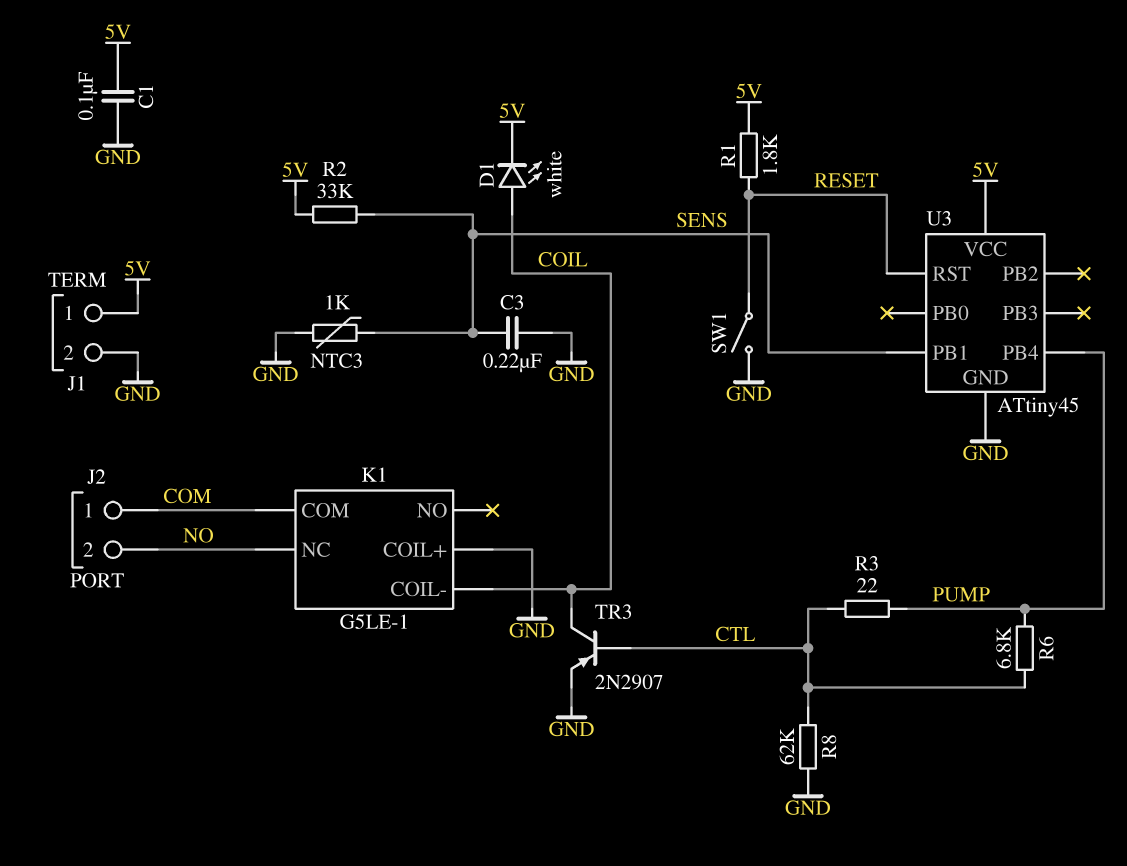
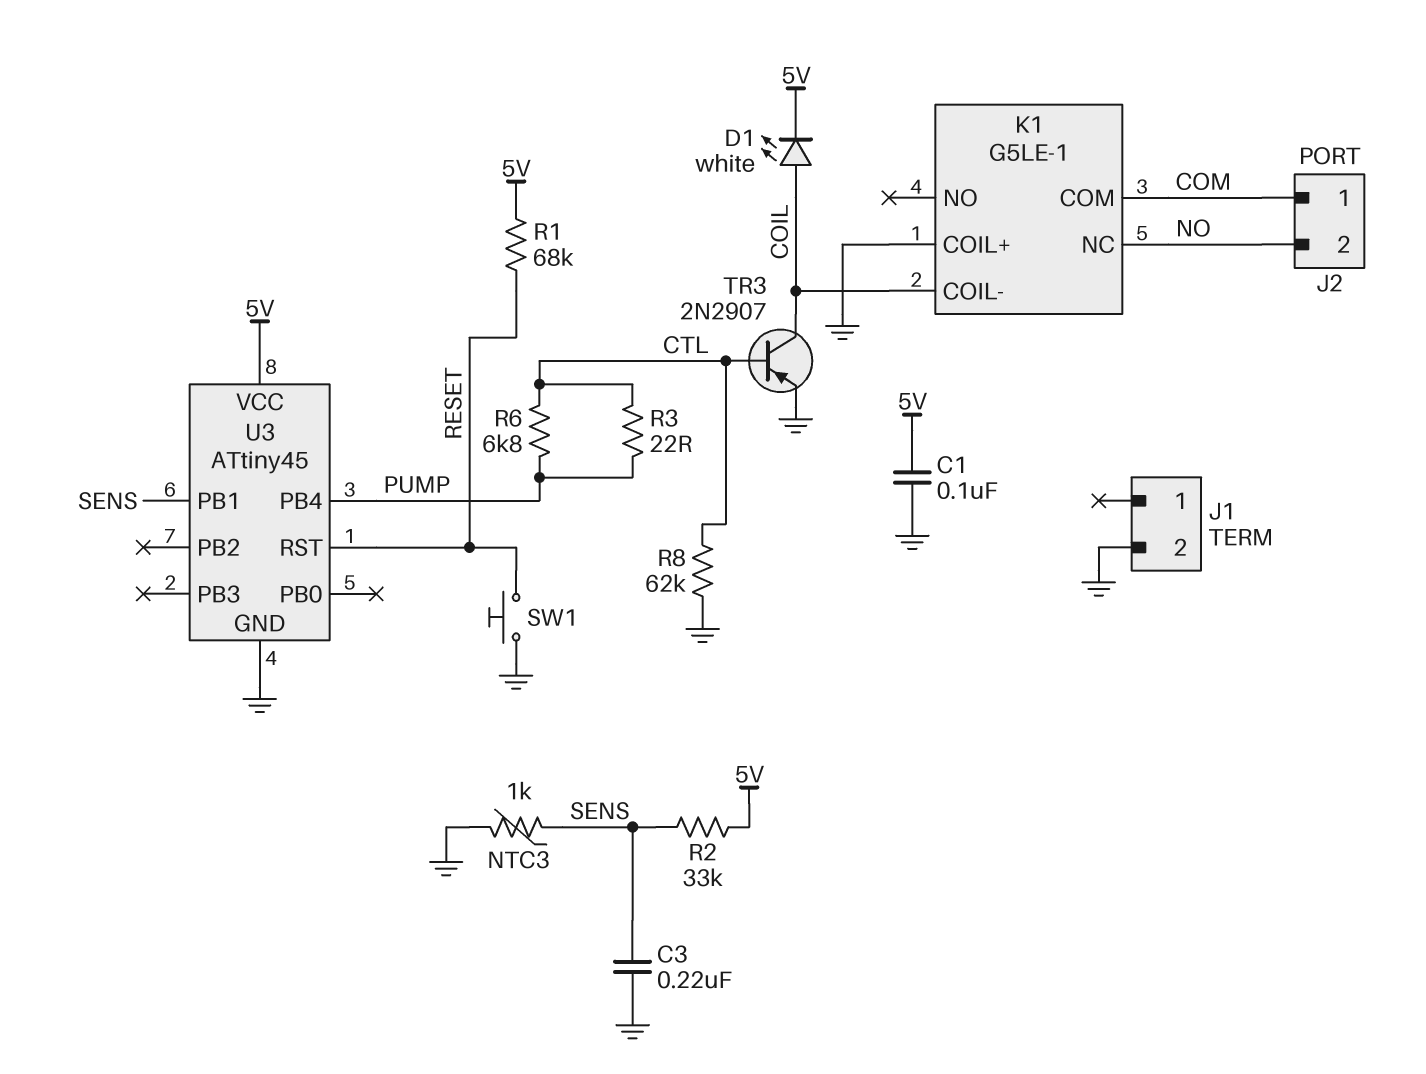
J1 pin 1: 5V -> none
R1: 1.8k (5V, RESET) -> 68k (5V, RESET)
SW1: switch (GND, RESET) -> button (GND, RESET)

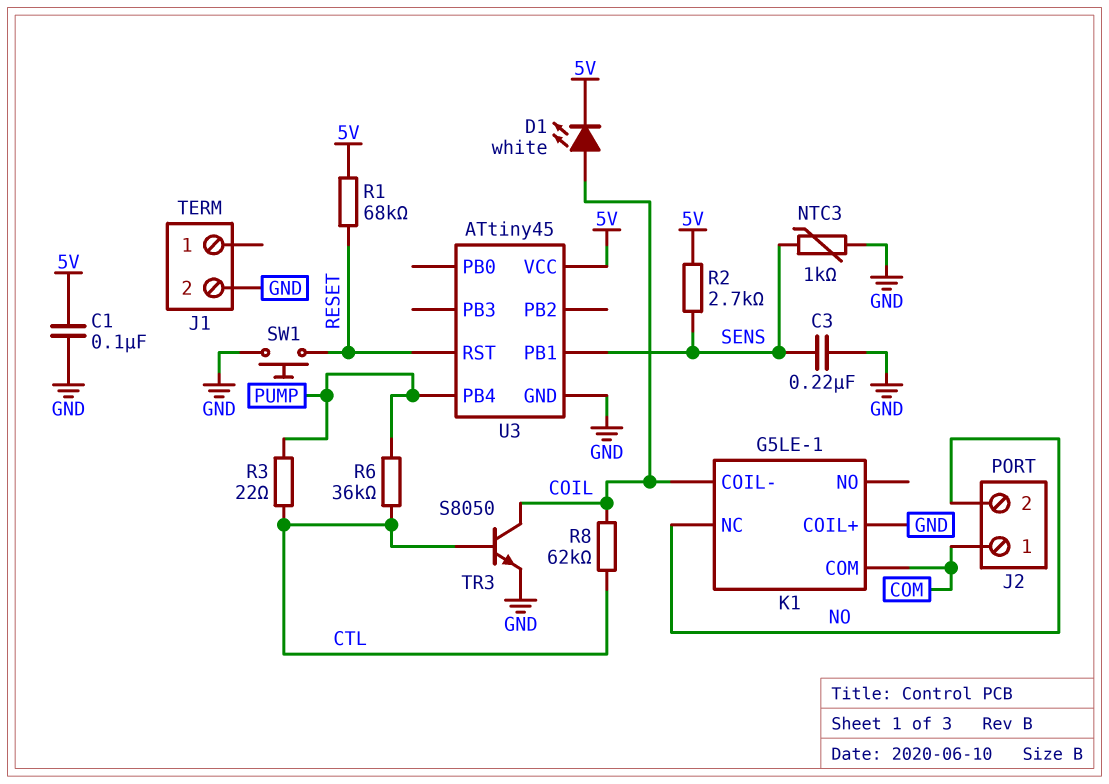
R2: 33k (5V, SENS) -> 2.7k (5V, SENS)
R6: 6.8k (CTL, PUMP) -> 36k (CTL, PUMP)
R8: 62k (CTL, GND) -> 62k (COIL, CTL)
TR3: PNP 2N2907 (B CTL, C COIL, E GND) -> NPN S8050 (B CTL, C COIL, E GND)

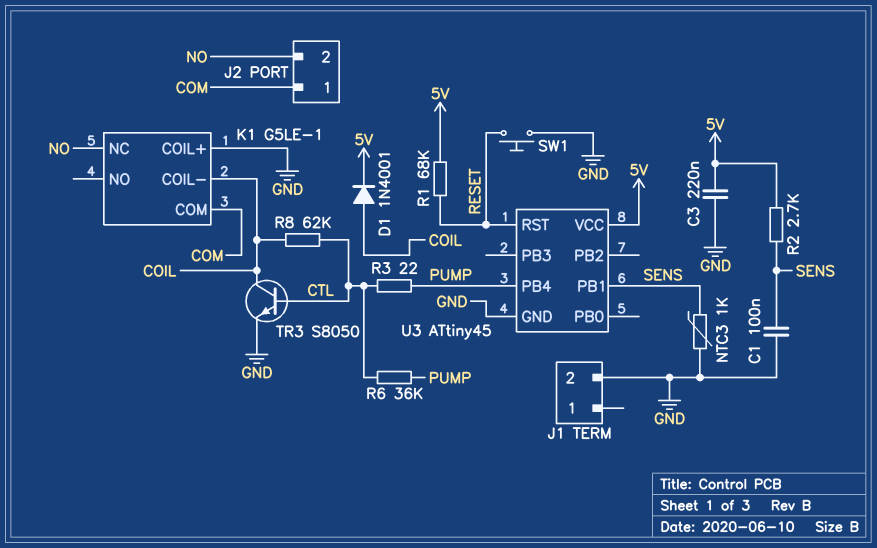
C1: 100nF (5V, GND) -> 100nF (GND, SENS)
C3: 220nF (GND, SENS) -> 220nF (5V, GND)
D1: LED white (A COIL, K 5V) -> diode 1N4001 (A COIL, K 5V)

